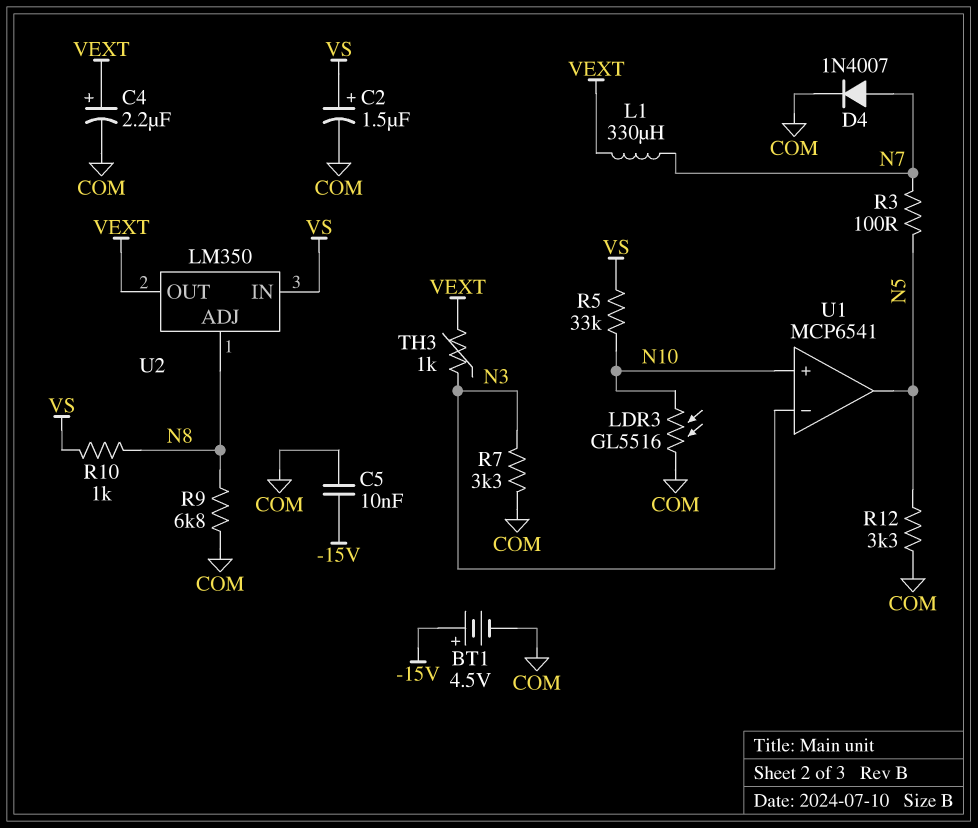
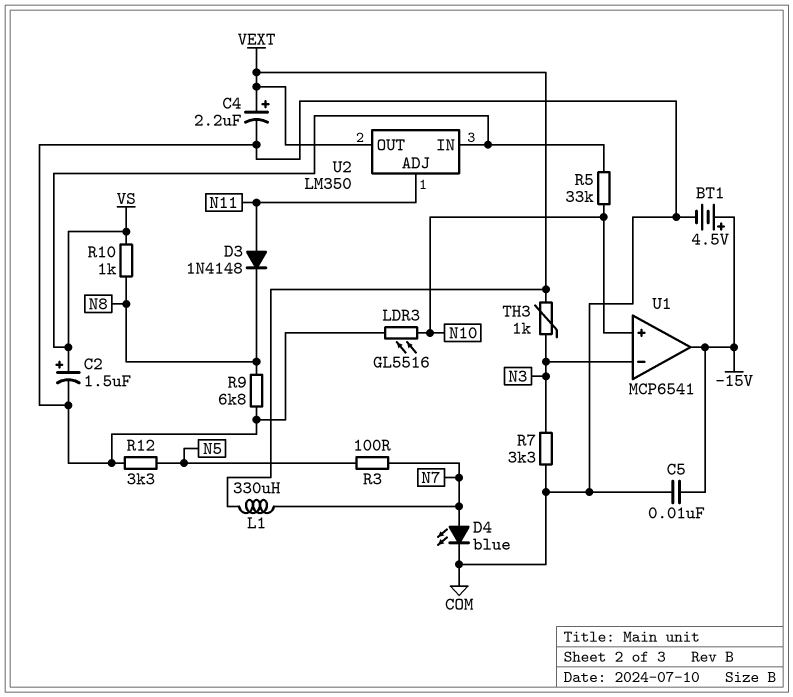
D3: none -> diode 1N4148 (A N11, K N8)
D4: diode 1N4007 (A N7, K COM) -> LED blue (A N7, K COM)
U1 pin out: N5 -> -15V
U2 pin ADJ: N8 -> N11

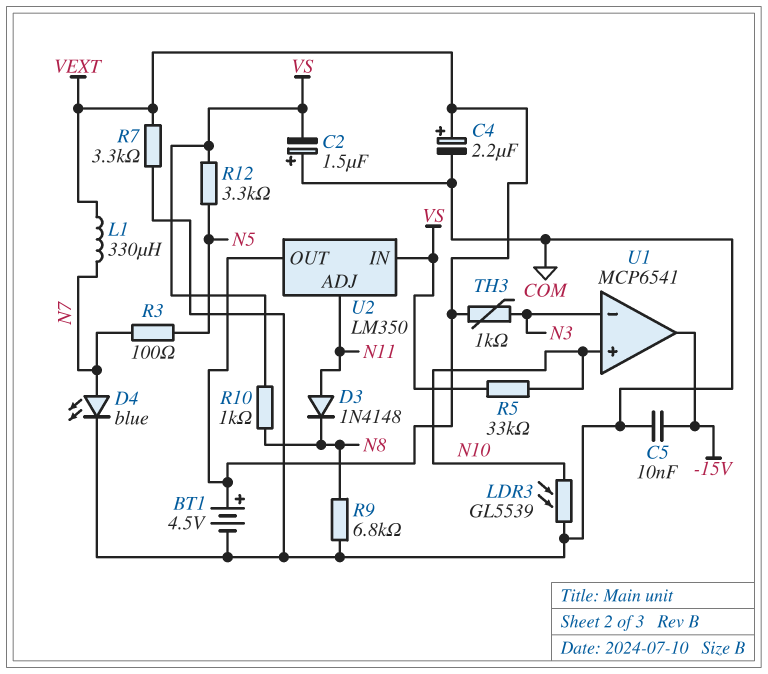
BT1: 4.5V (plus -15V, minus COM) -> 4.5V (plus VEXT, minus COM)
C2: 1.5uF (plus VS, minus COM) -> 1.5uF (plus COM, minus VS)
LDR3: GL5516 (COM, N10) -> GL5539 (COM, N10)
R7: 3.3k (COM, N3) -> 3.3k (COM, VEXT)
R12: 3.3k (COM, N5) -> 3.3k (N5, VS)

